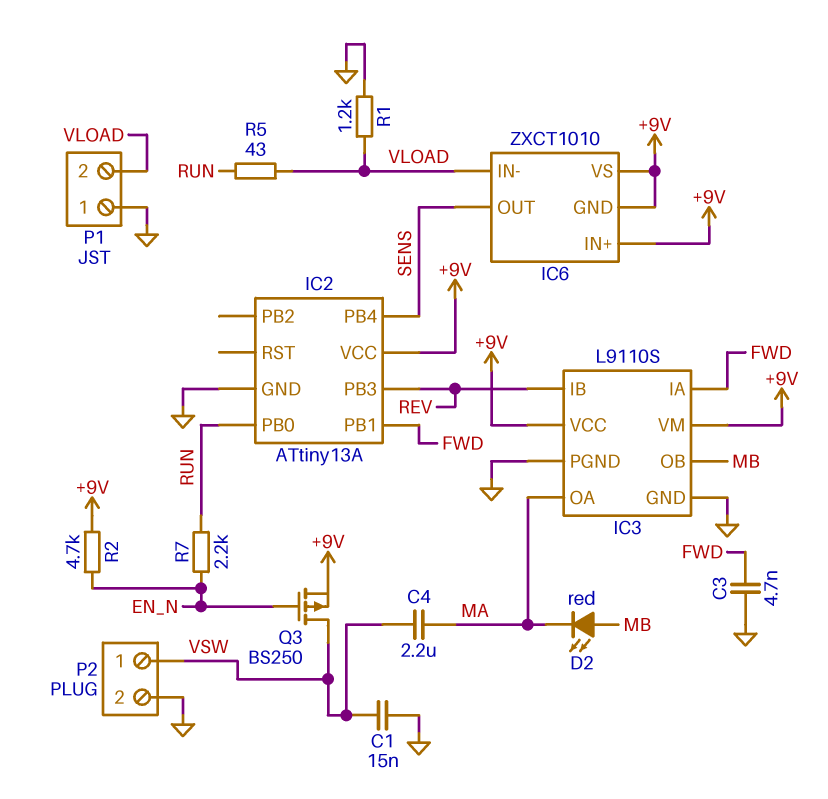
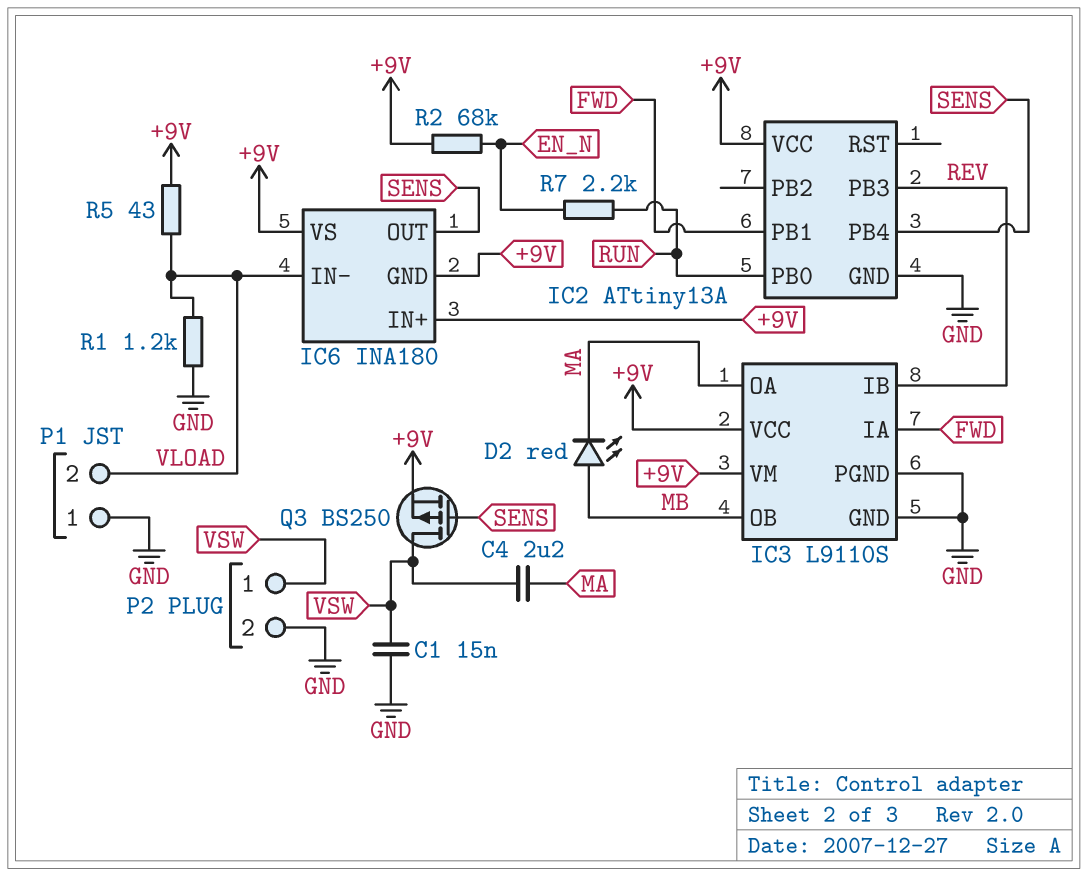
C3: 4.7nF (FWD, GND) -> none
IC6: ZXCT1010 -> INA180
Q3: PMOS BS250 (G EN_N, D VSW, S +9V) -> PMOS BS250 (G SENS, D VSW, S +9V)
R2: 4.7k (+9V, EN_N) -> 68k (+9V, EN_N)
R5: 43 (RUN, VLOAD) -> 43 (+9V, VLOAD)

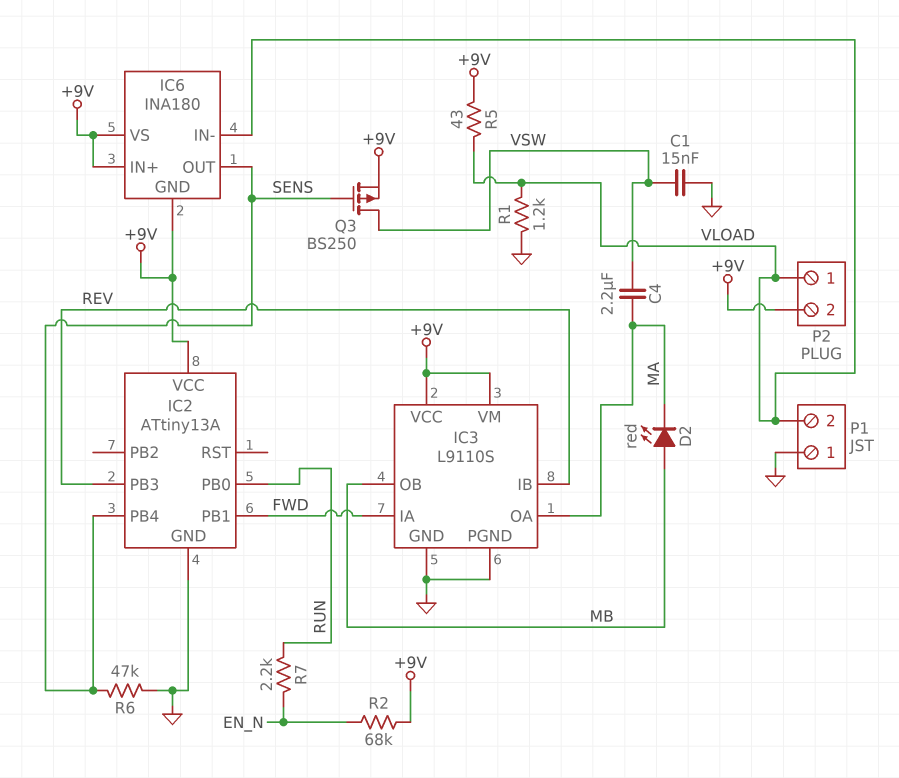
P2 pin 1: VSW -> VLOAD
P2 pin 2: GND -> +9V
R6: none -> 47k (GND, SENS)

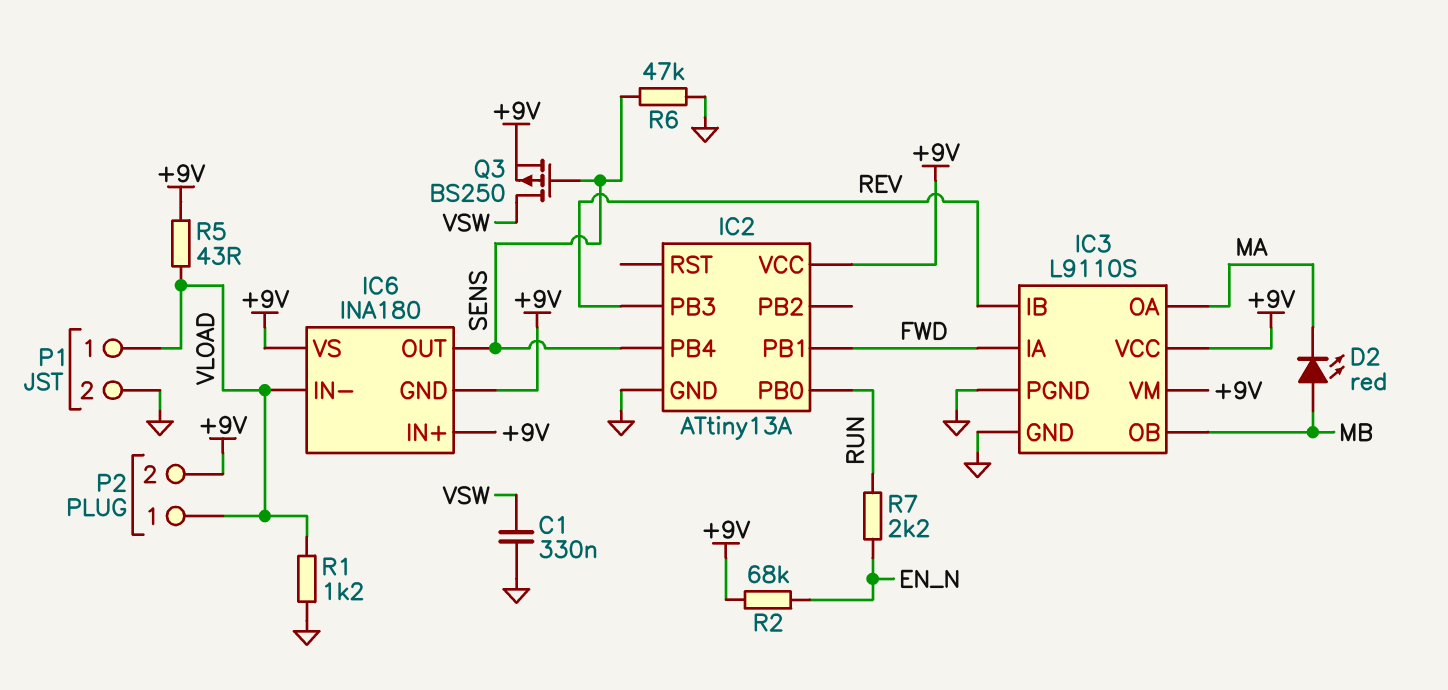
C1: 15nF (GND, VSW) -> 330nF (GND, VSW)
C4: 2.2uF (MA, VSW) -> none
P1 pin 1: GND -> VLOAD
P1 pin 2: VLOAD -> GND

